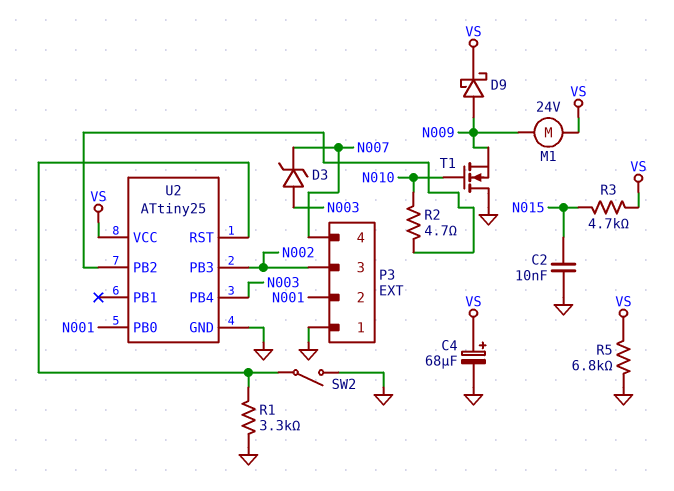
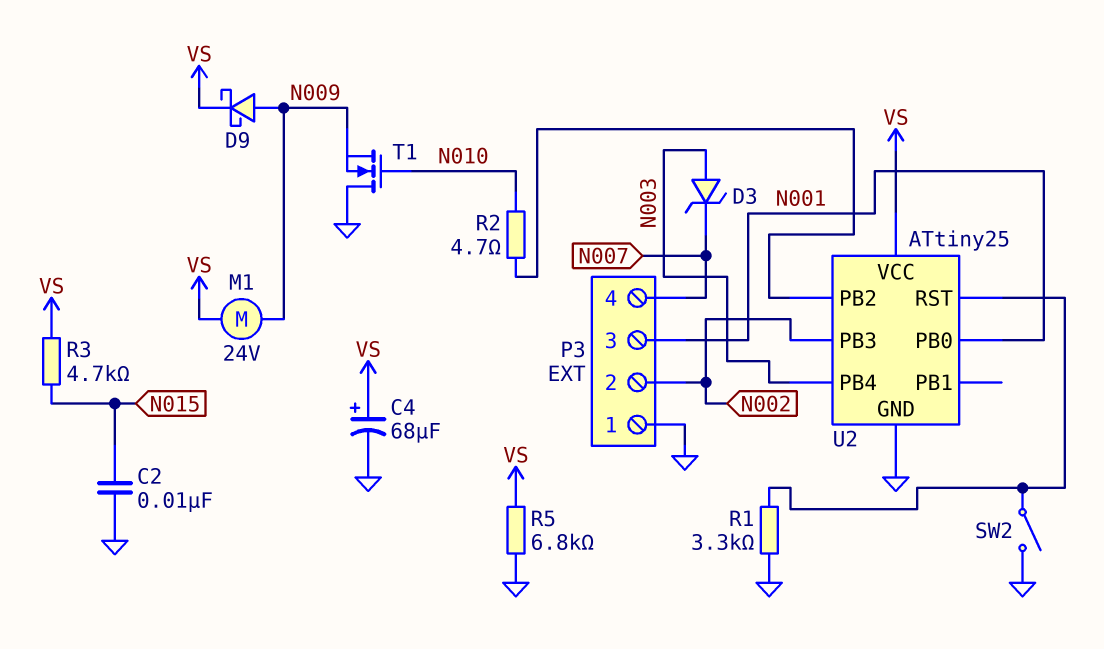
P3 pin 2: N001 -> N002
P3 pin 3: N002 -> N001

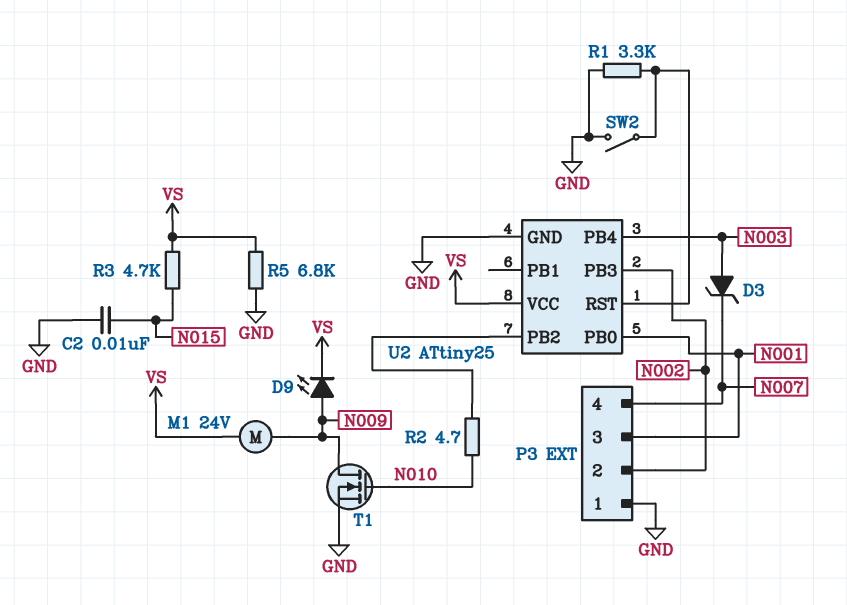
C4: 68uF (plus VS, minus GND) -> none
D9: schottky (A N009, K VS) -> LED (A N009, K VS)
T1: NMOS (G N010, D GND, S N009) -> NMOS (G N010, D N009, S GND)

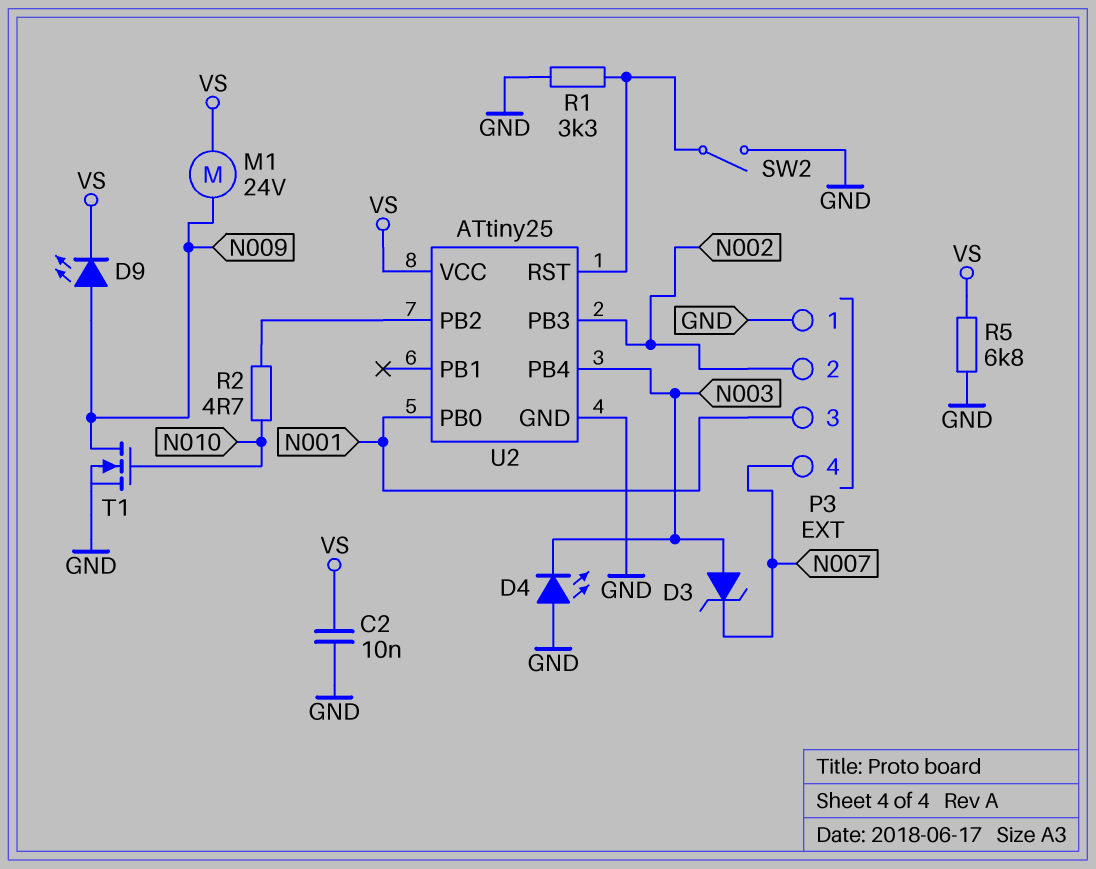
C2: 10nF (GND, N015) -> 10nF (GND, VS)
D4: none -> LED (A GND, K N003)
R3: 4.7k (N015, VS) -> none

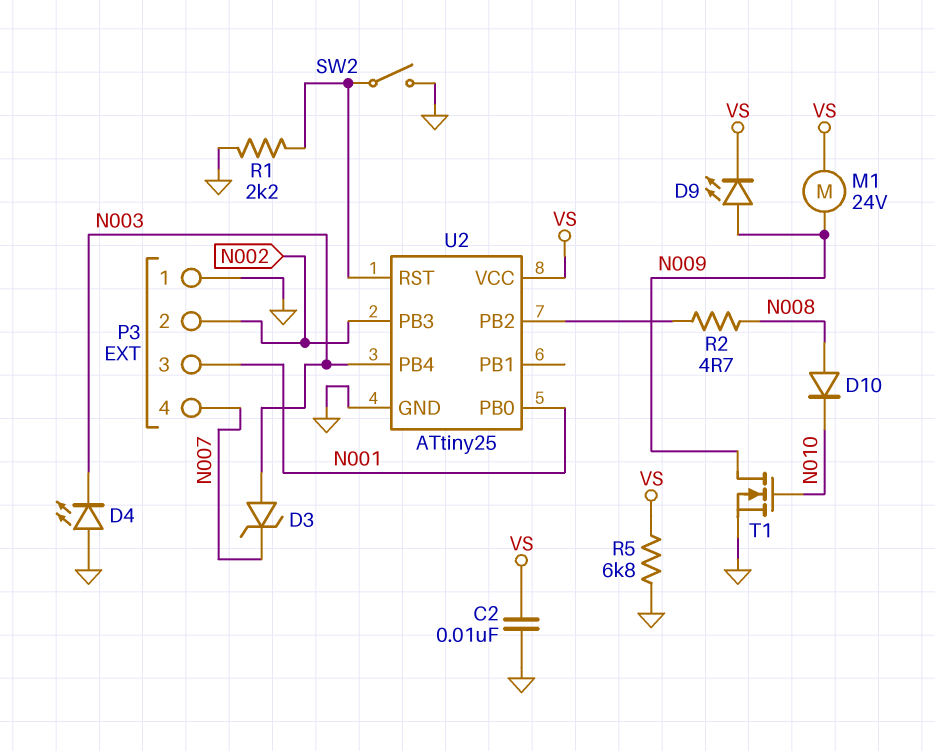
D10: none -> diode (A N008, K N010)
R1: 3.3k (GND, U2/RST) -> 2.2k (GND, U2/RST)
R2: 4.7 (N010, U2/PB2) -> 4.7 (N008, U2/PB2)

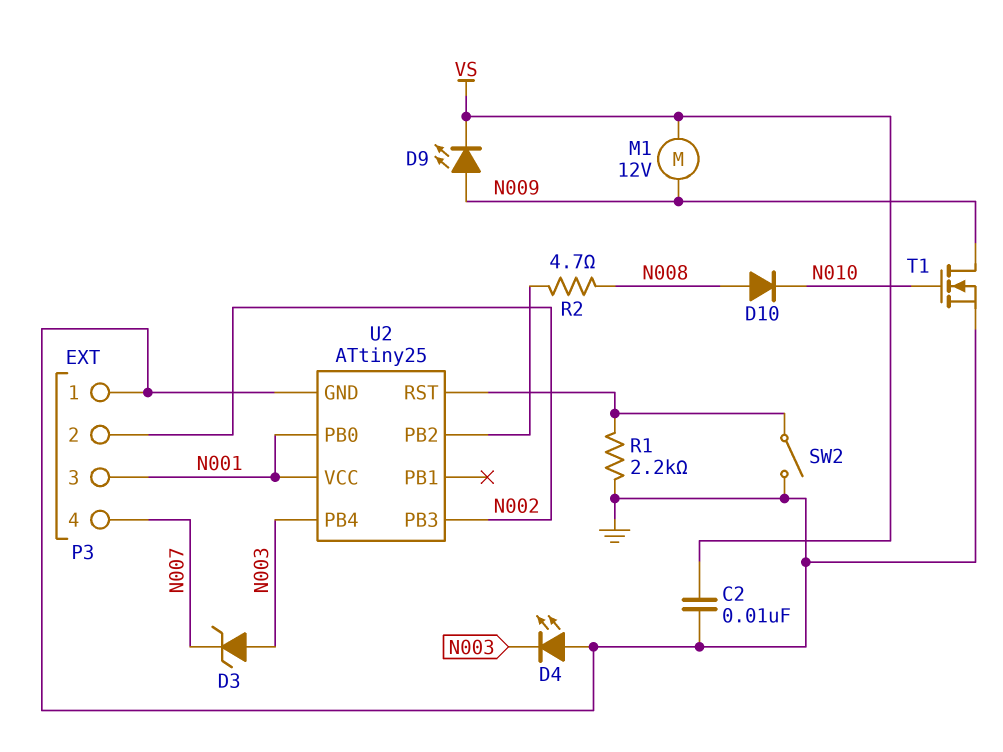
M1: motor 24V (N009, VS) -> motor 12V (N009, VS)
R5: 6.8k (GND, VS) -> none
U2 pin VCC: VS -> N001

